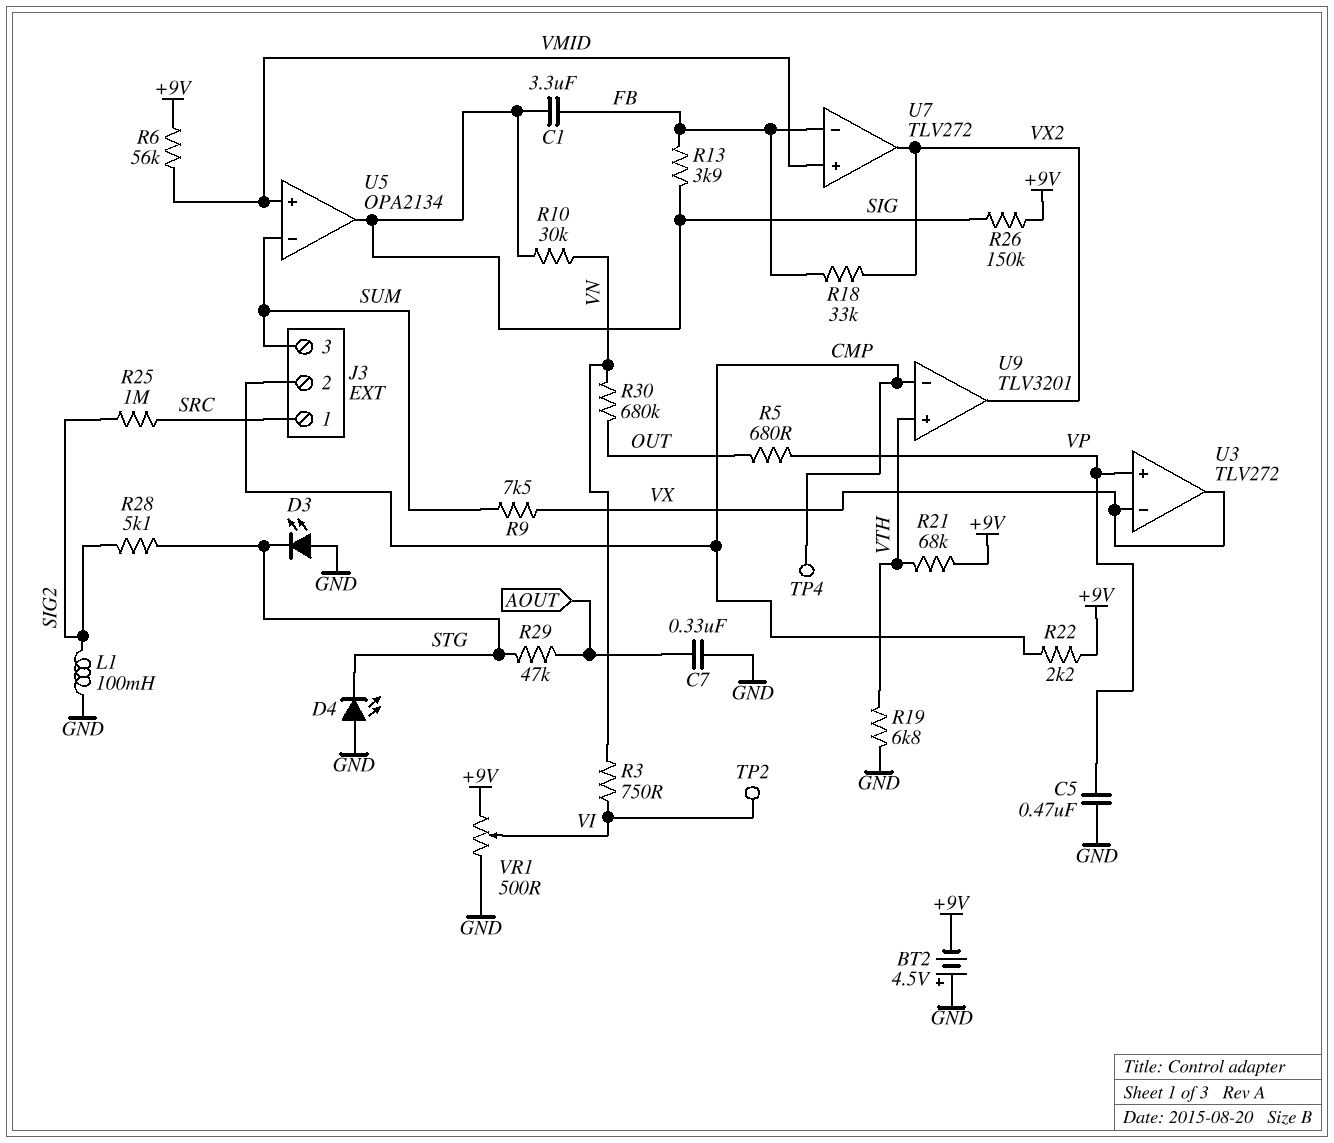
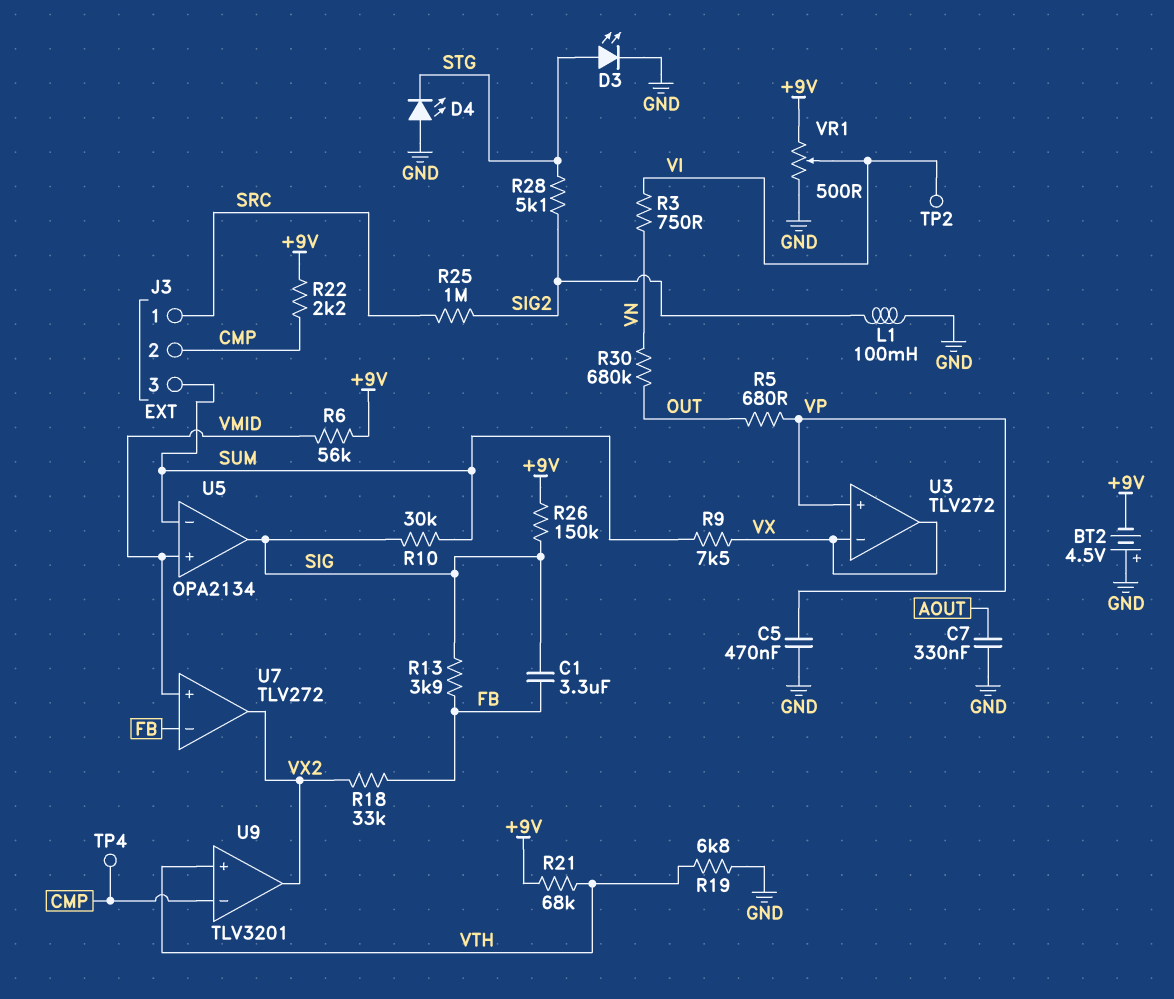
D3: LED (A GND, K STG) -> LED (A STG, K GND)
R10: 30k (SIG, VN) -> 30k (SIG, SUM)
R29: 47k (AOUT, STG) -> none

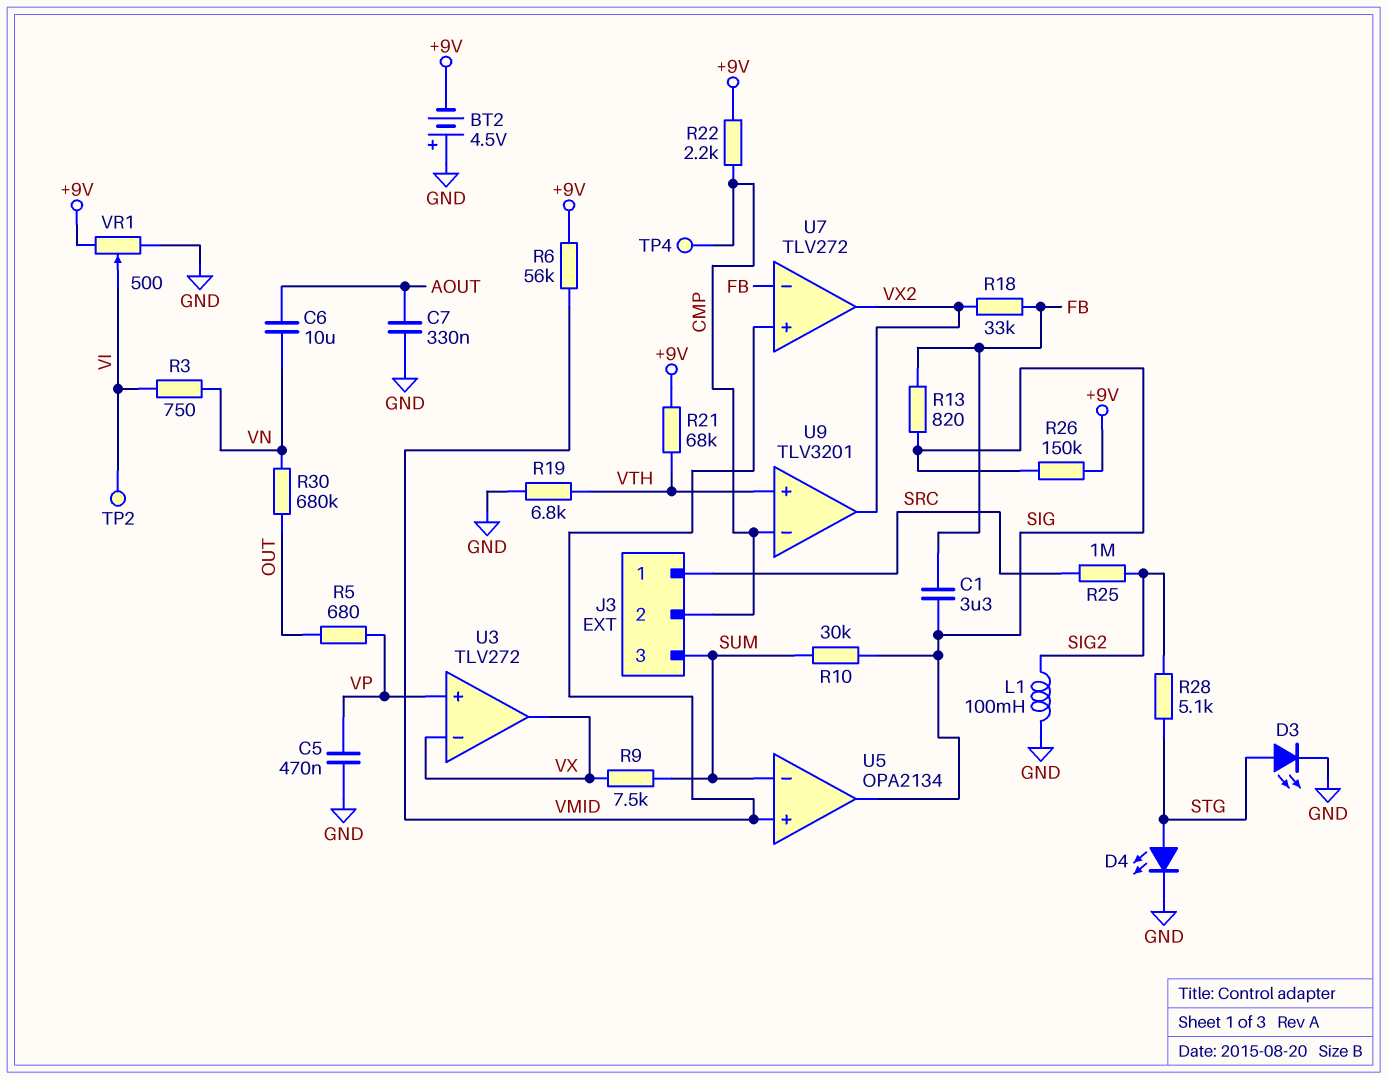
C6: none -> 10uF (AOUT, VN)
D4: LED (A GND, K STG) -> LED (A STG, K GND)
R13: 3.9k (FB, SIG) -> 820 (FB, SIG)

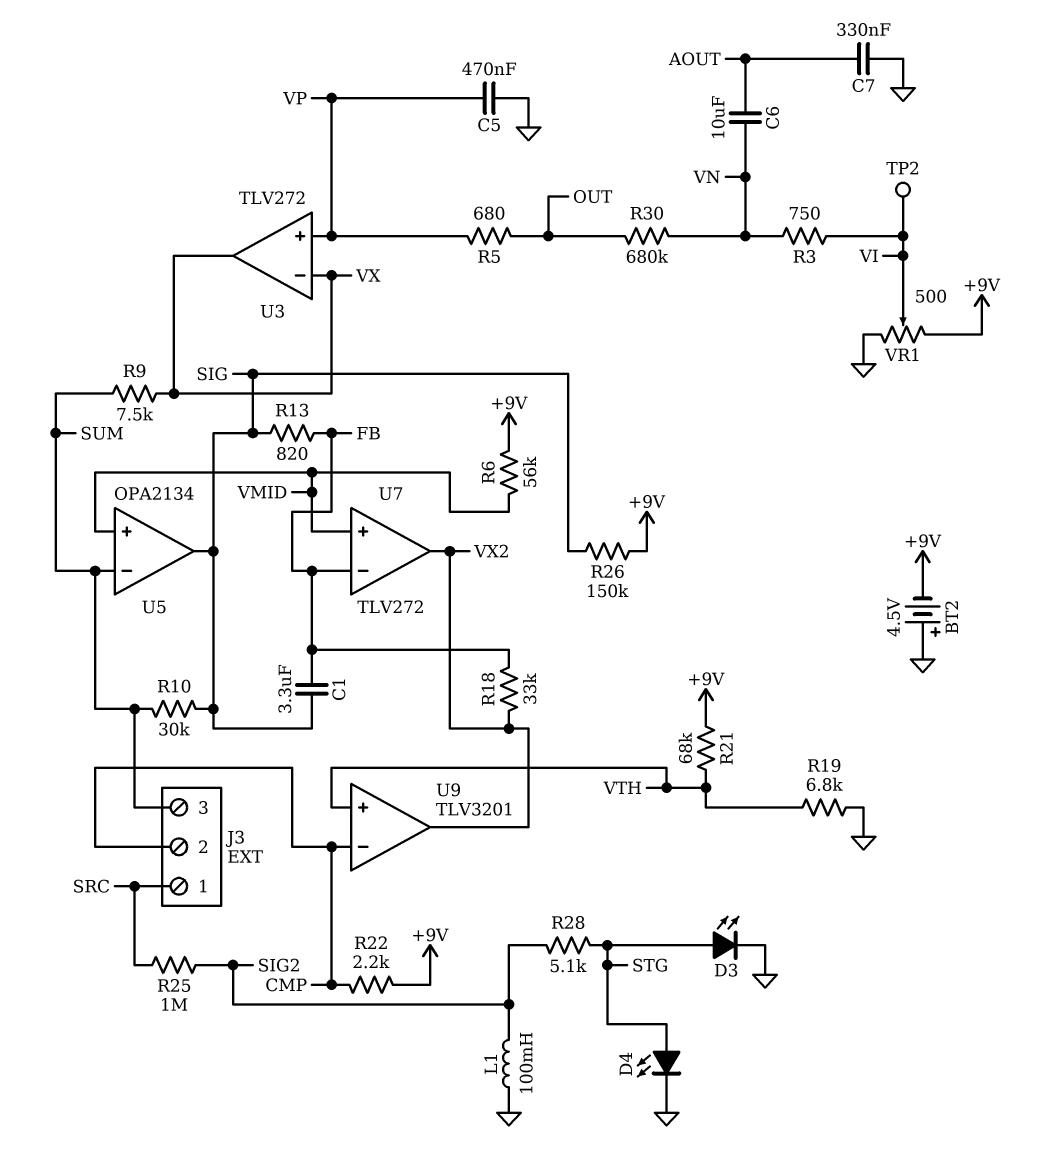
TP4: test point (CMP) -> none

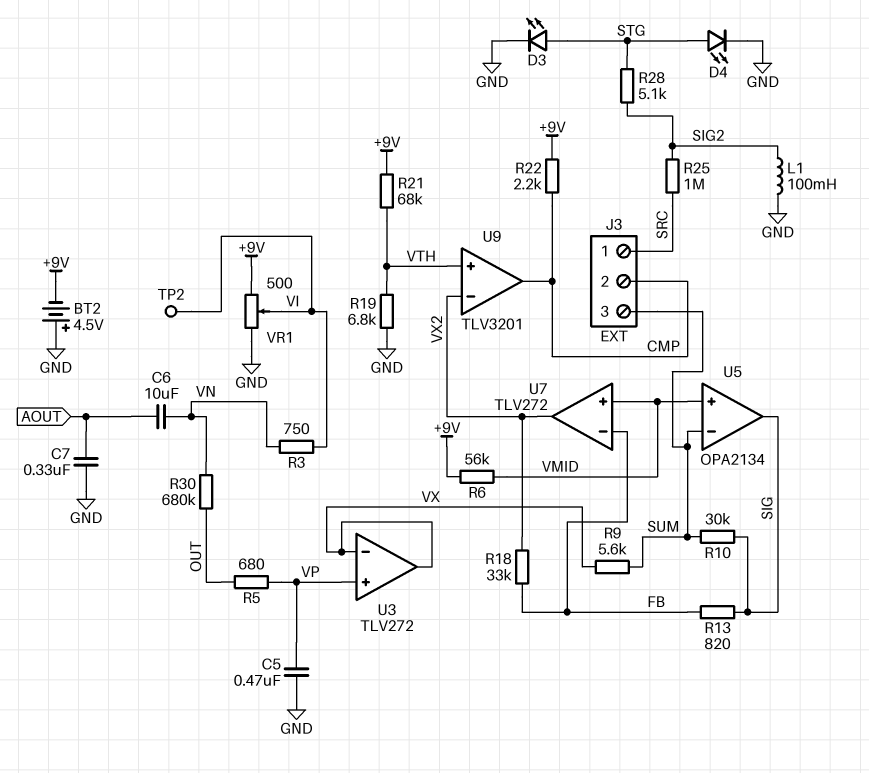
C1: 3.3uF (FB, SIG) -> none
R9: 7.5k (SUM, VX) -> 5.6k (SUM, VX)
R26: 150k (+9V, SIG) -> none
U9 pin in-: CMP -> VX2
U9 pin out: VX2 -> CMP

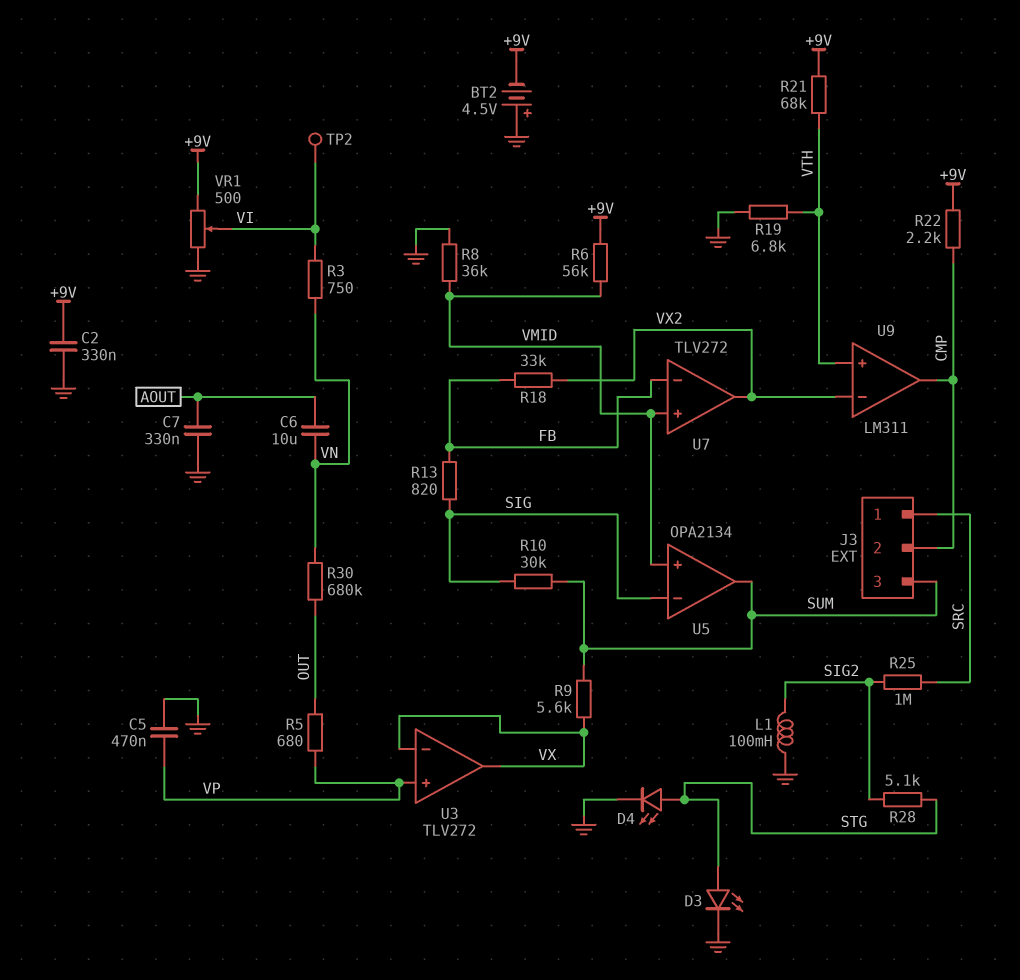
C2: none -> 330nF (+9V, GND)
R8: none -> 36k (GND, VMID)
U5 pin in-: SUM -> SIG
U5 pin out: SIG -> SUM
U9: TLV3201 -> LM311

